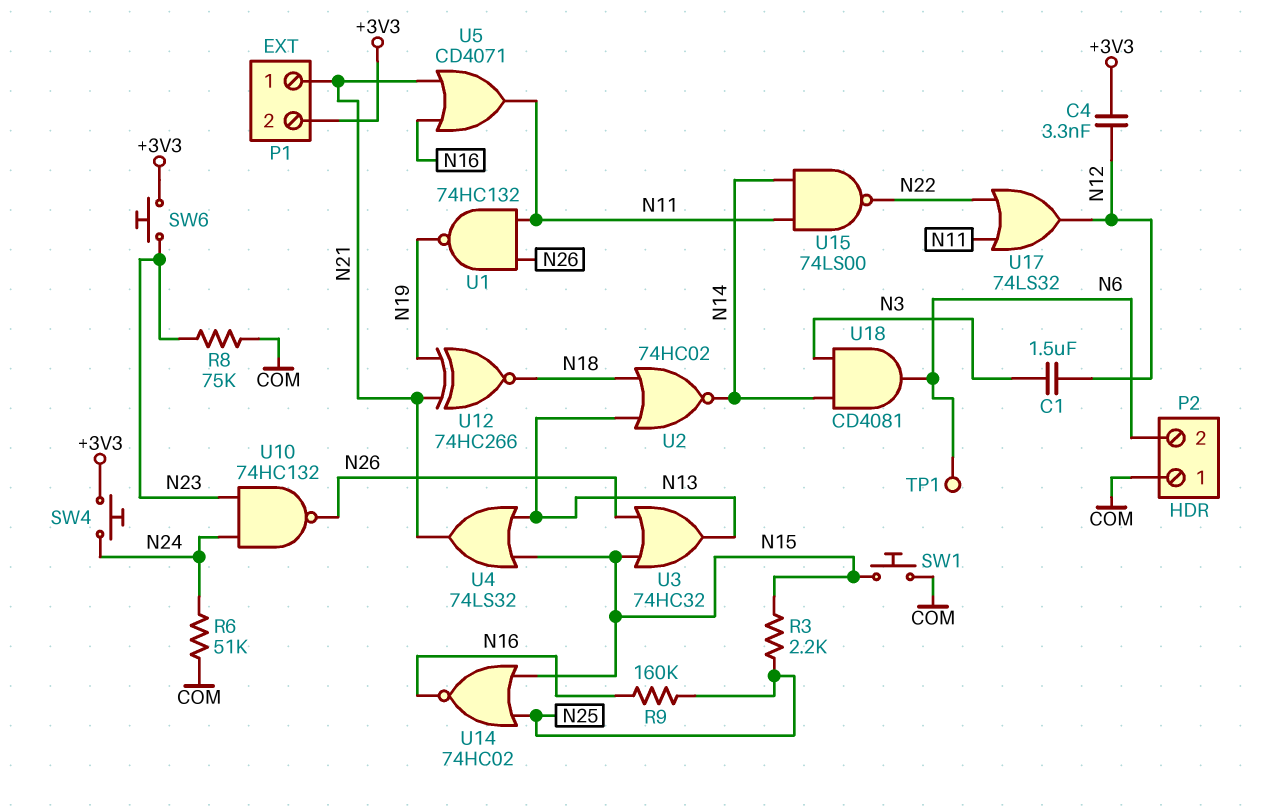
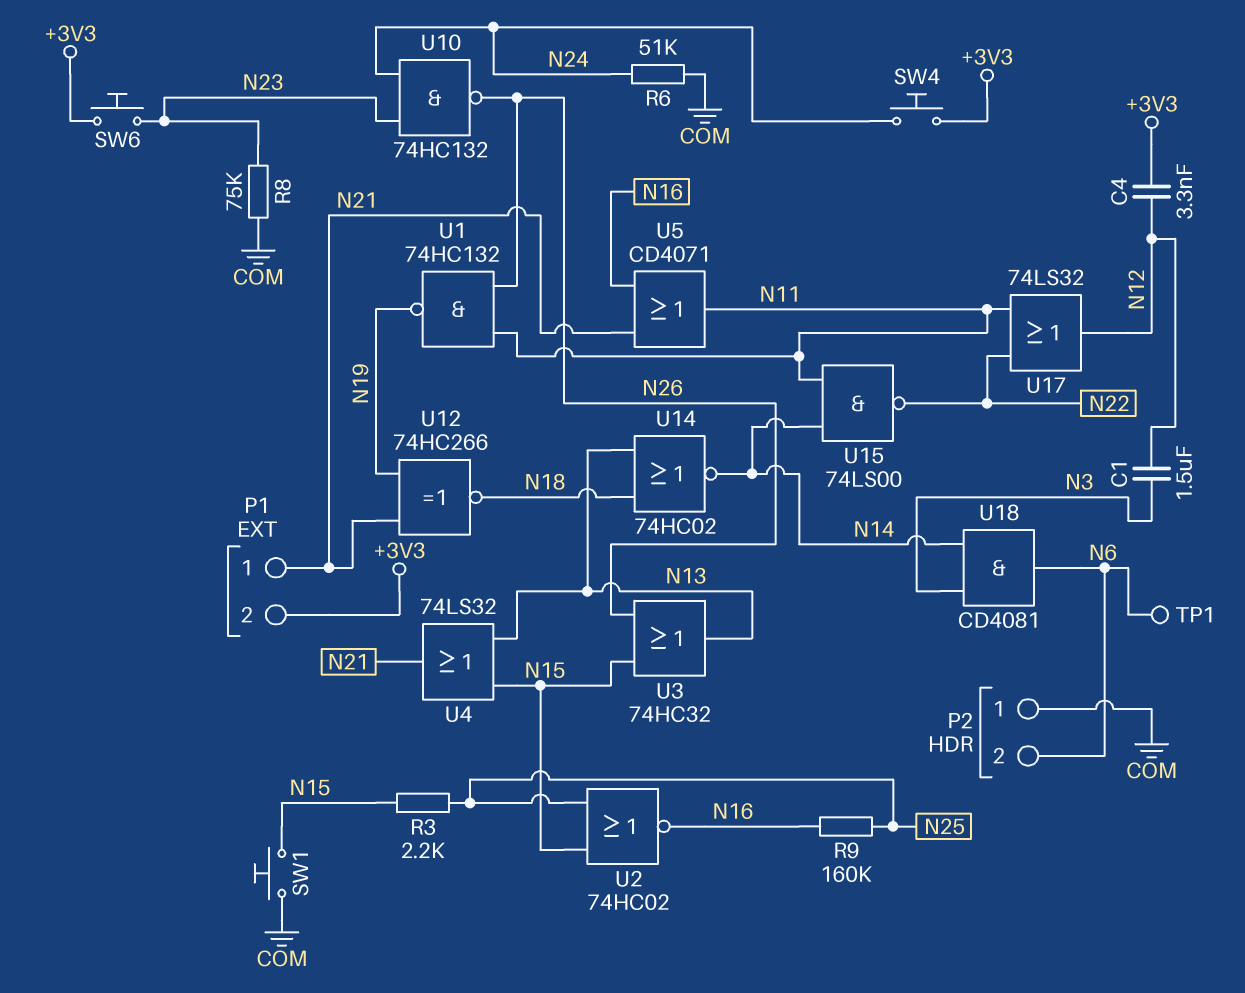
U2: NOR 74HC02 (in N13, in N18, out N14) -> NOR 74HC02 (in N15, in N25, out N16)
U14: NOR 74HC02 (in N15, in N25, out N16) -> NOR 74HC02 (in N13, in N18, out N14)

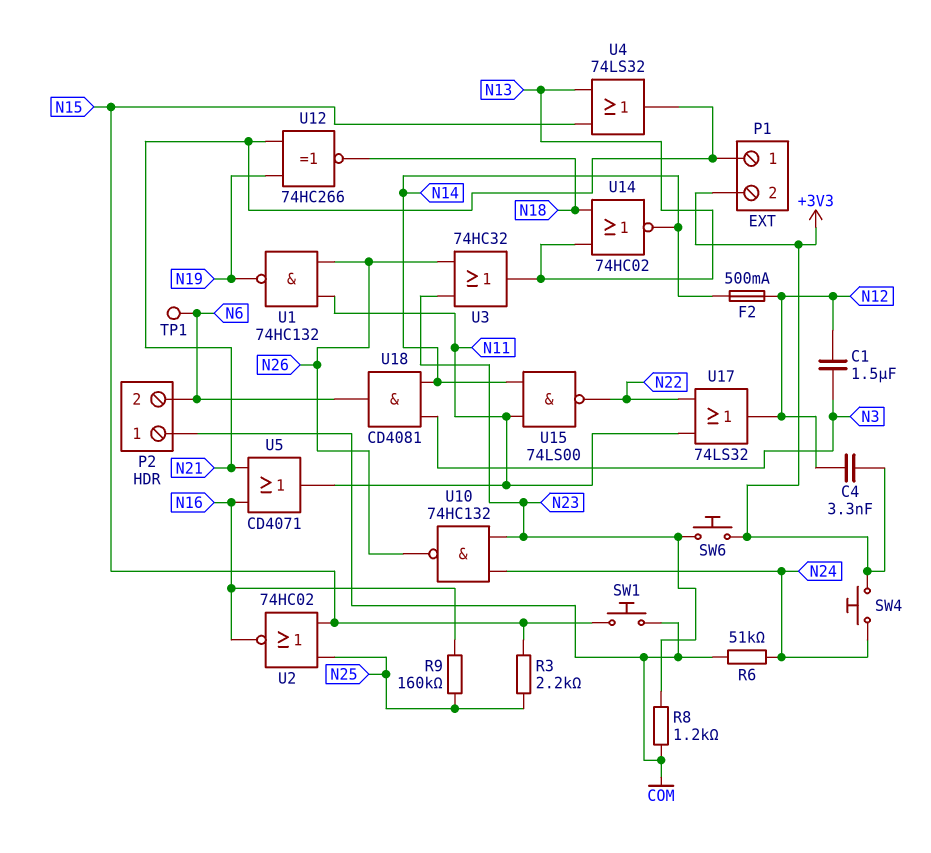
F2: none -> 500mA (N12, N14)
R8: 75k (COM, N23) -> 1.2k (COM, N23)
U3: OR 74HC32 (in N15, in N26, out N13) -> OR 74HC32 (in N23, in N26, out N13)

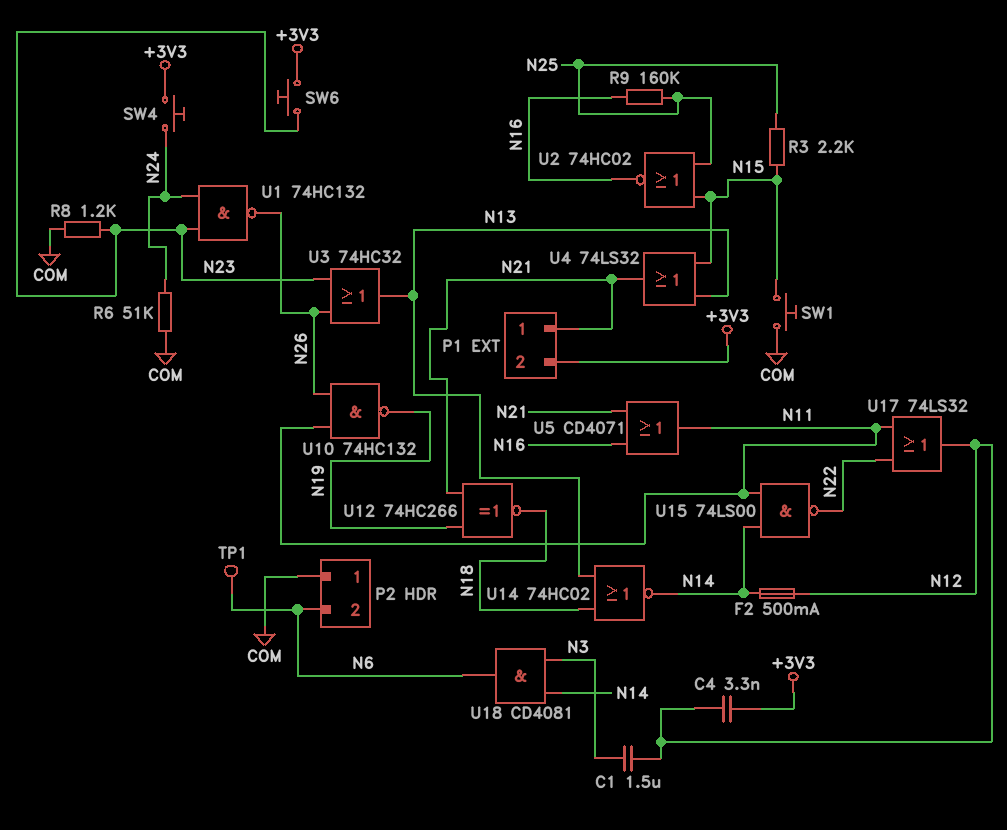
U1: NAND 74HC132 (in N11, in N26, out N19) -> NAND 74HC132 (in N23, in N24, out N26)
U10: NAND 74HC132 (in N23, in N24, out N26) -> NAND 74HC132 (in N11, in N26, out N19)

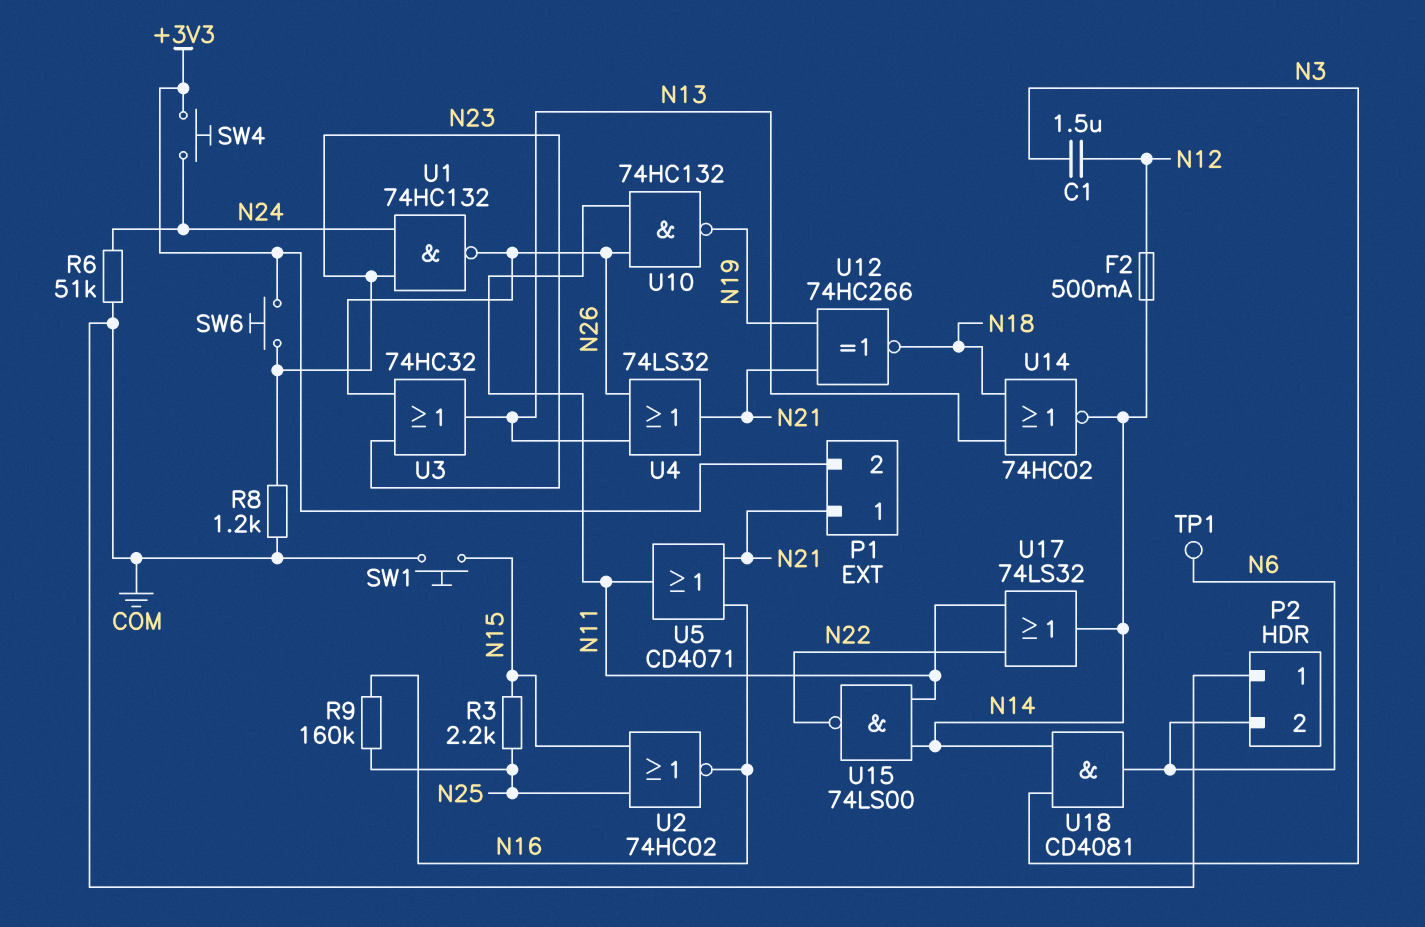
C4: 3.3nF (+3V3, N12) -> none
U4: OR 74LS32 (in N13, in N15, out N21) -> OR 74LS32 (in N13, in N26, out N21)
U17: OR 74LS32 (in N11, in N22, out N12) -> OR 74LS32 (in N11, in N22, out N14)

